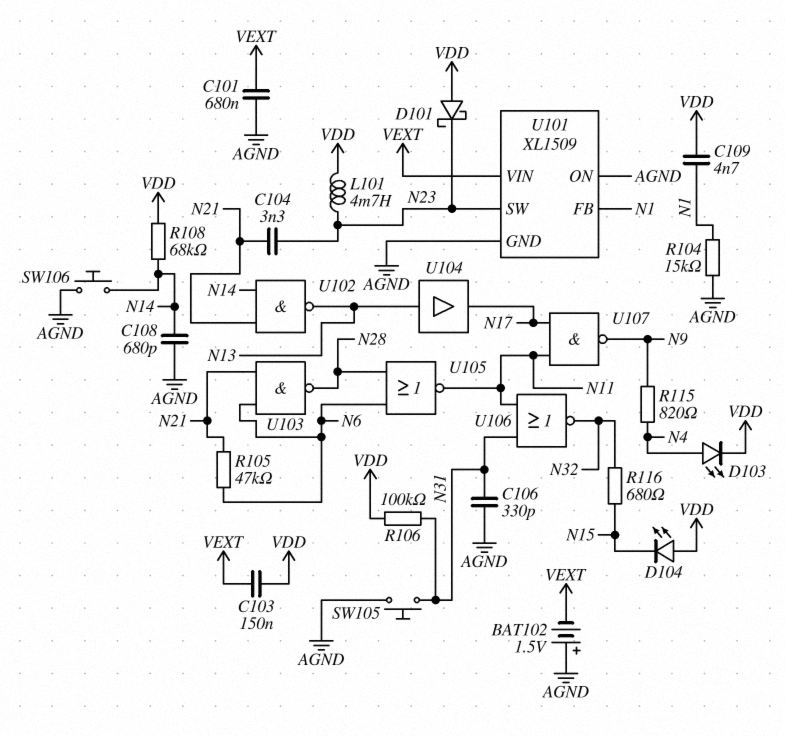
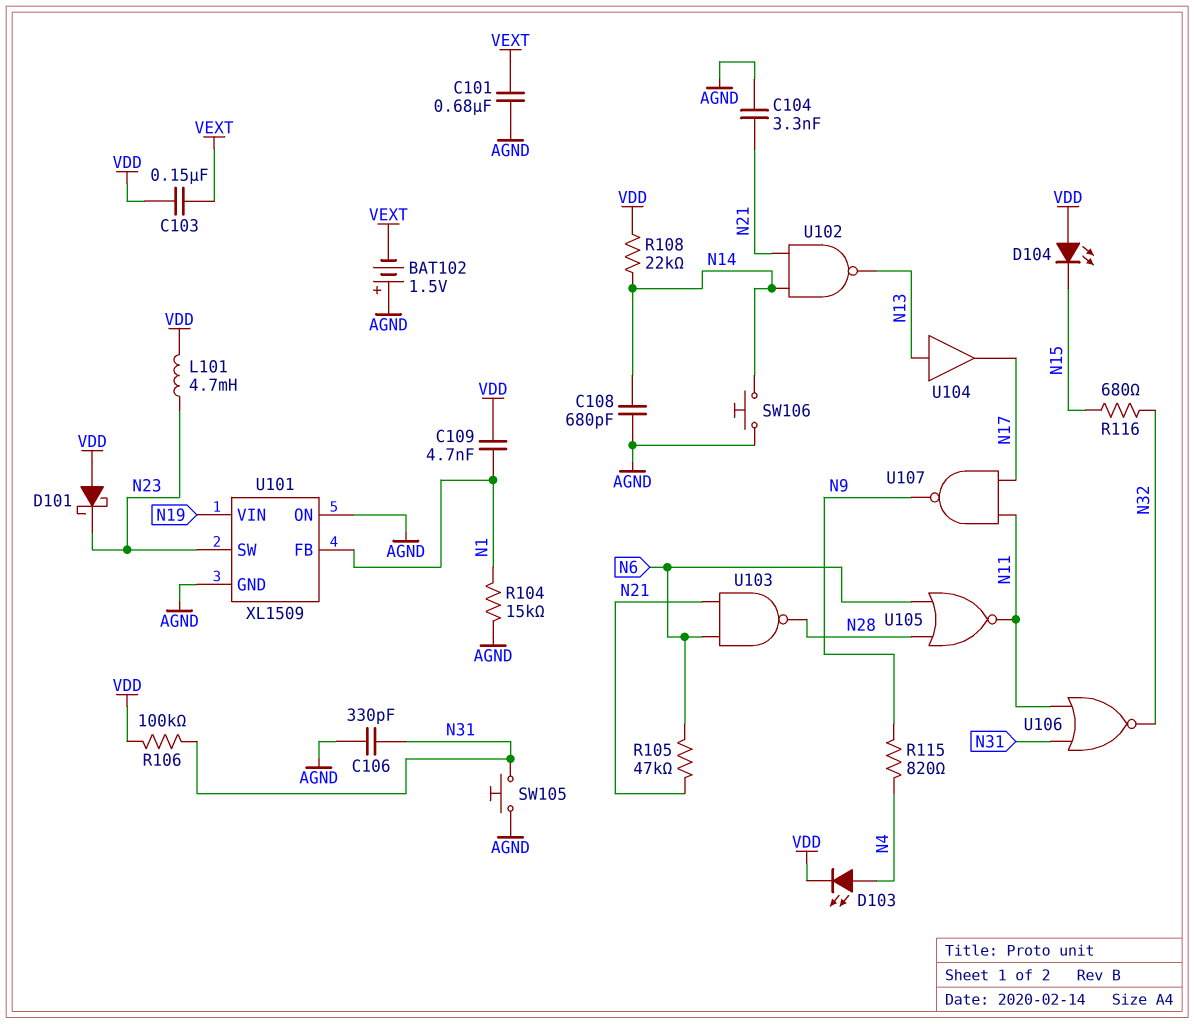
C104: 3.3nF (N21, N23) -> 3.3nF (AGND, N21)
R108: 68k (N14, VDD) -> 22k (N14, VDD)
U101 pin VIN: VEXT -> N19

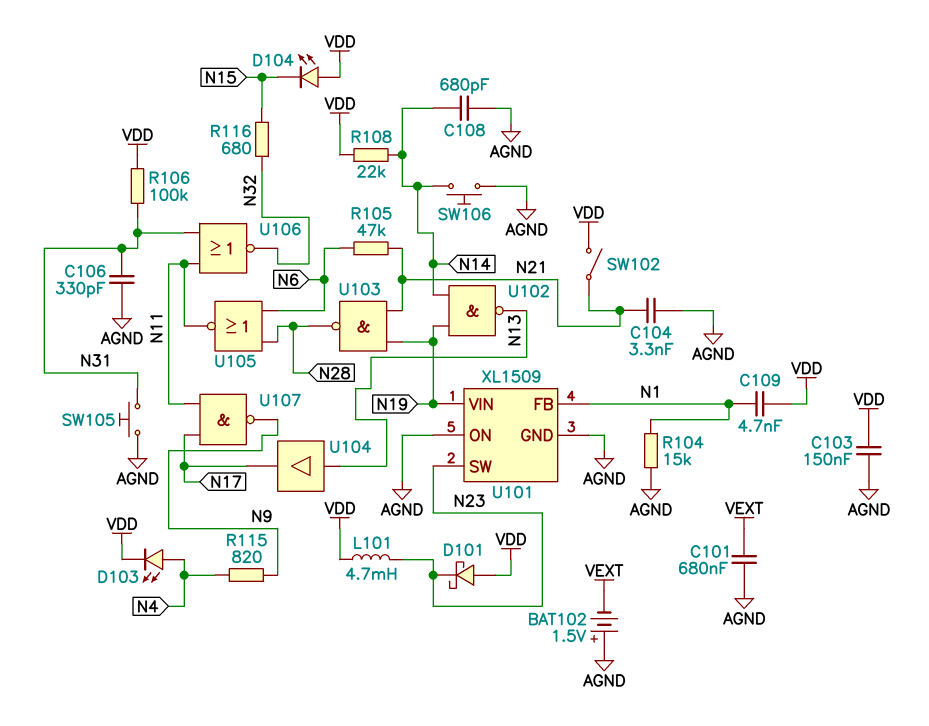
C103: 150nF (VDD, VEXT) -> 150nF (AGND, VDD)
SW102: none -> switch (N21, VDD)
U102: NAND (in N14, in N21, out N13) -> NAND (in N14, in N19, out N13)
U103: NAND (in N6, in N21, out N28) -> NAND (in N19, in N21, out N28)

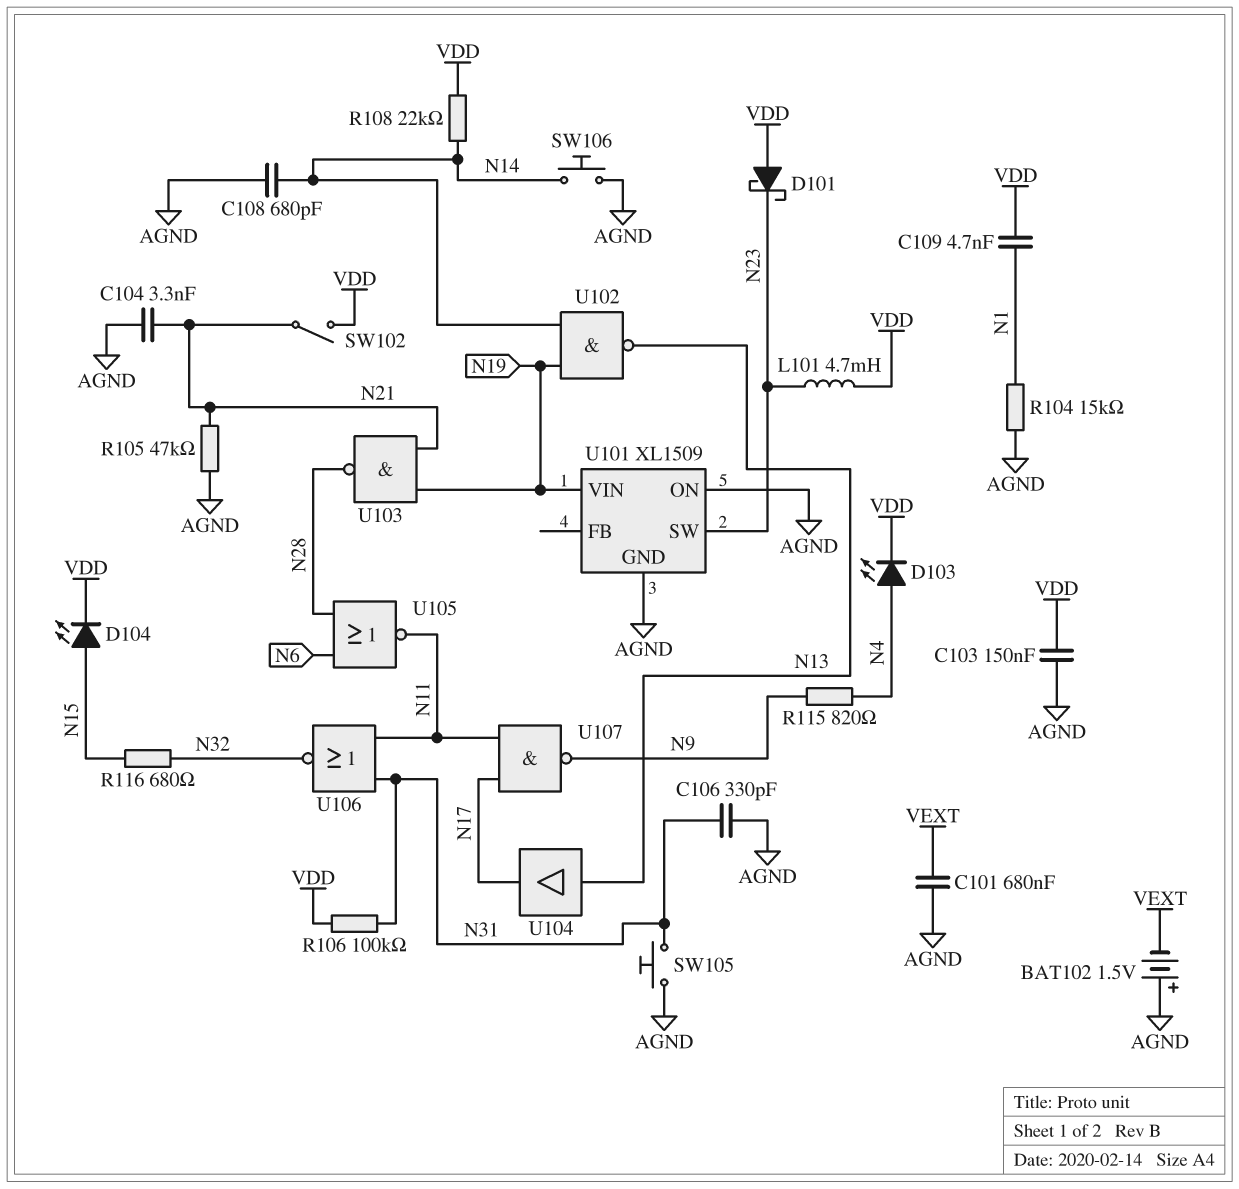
D104: LED (A VDD, K N15) -> LED (A N15, K VDD)
R105: 47k (N6, N21) -> 47k (AGND, N21)
U101 pin FB: N1 -> none

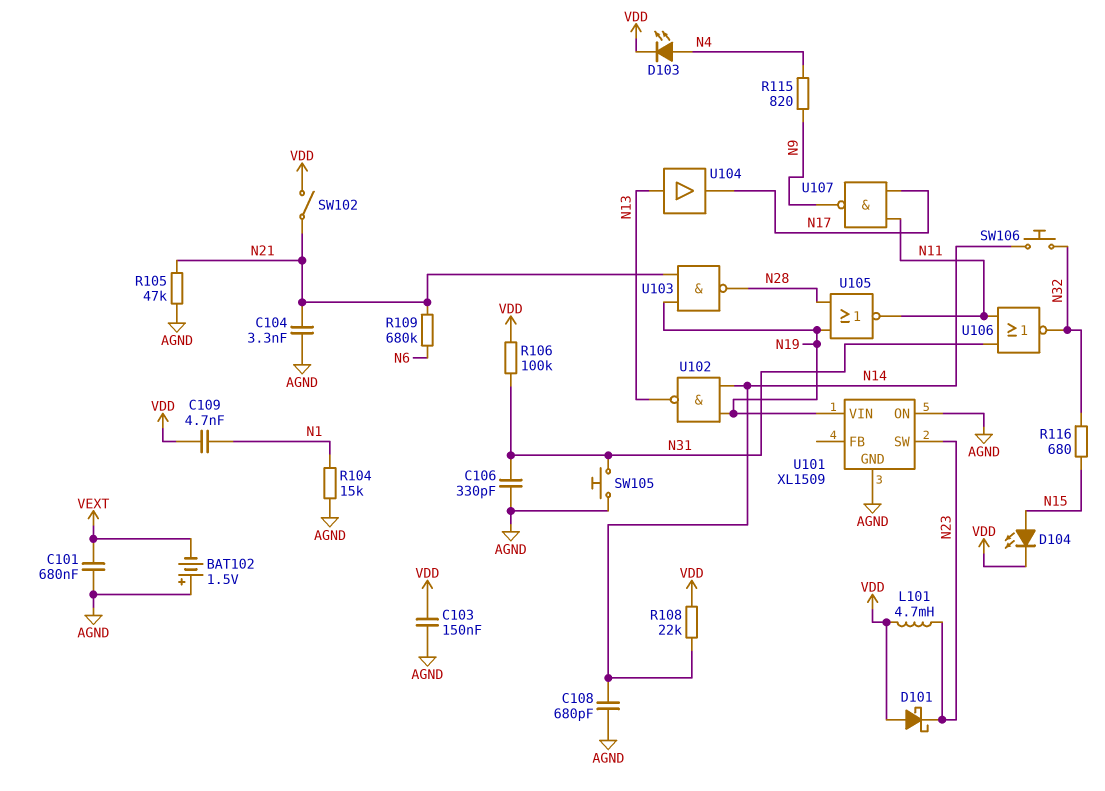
R109: none -> 680k (N6, N21)
SW106: button (AGND, N14) -> button (N14, N32)
U105: NOR (in N6, in N28, out N11) -> NOR (in N19, in N28, out N11)

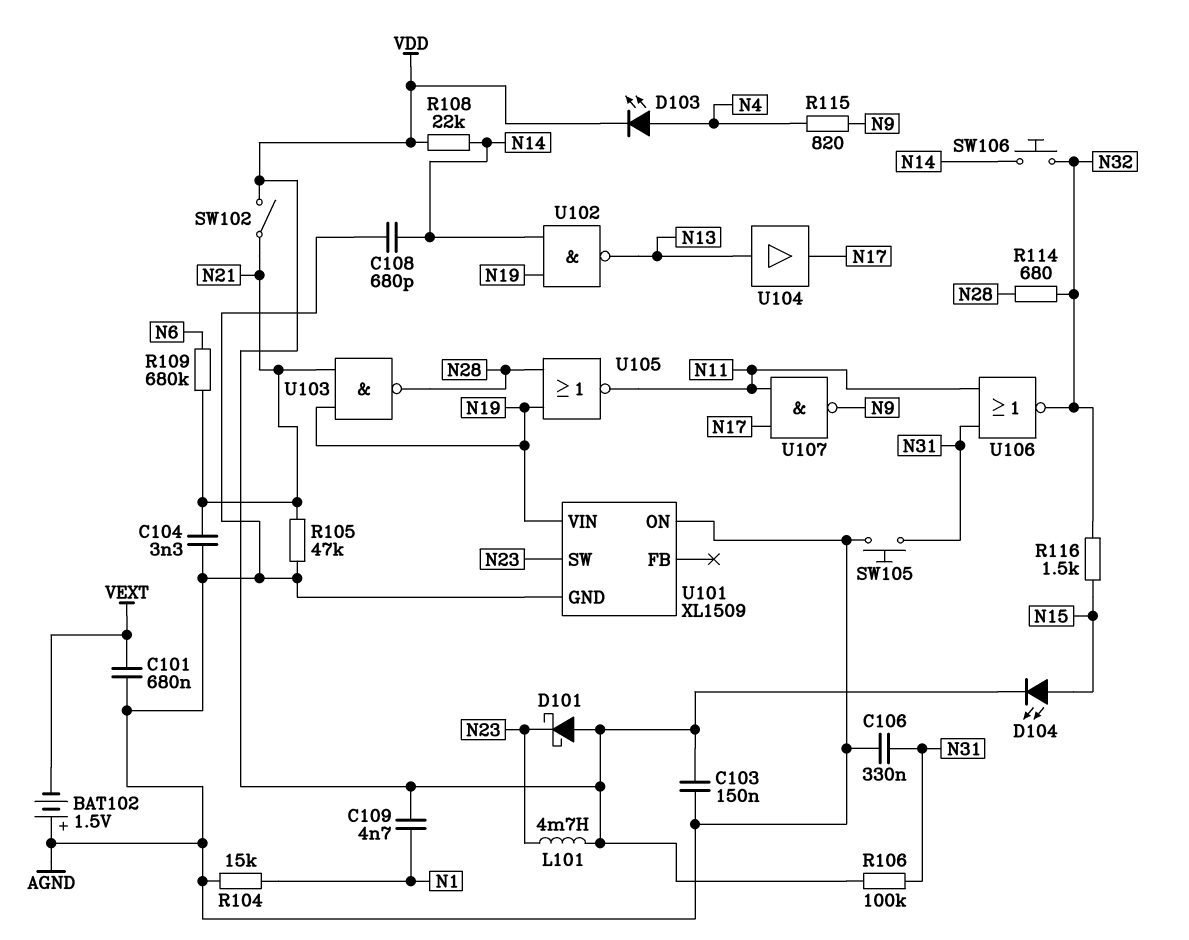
C106: 330pF (AGND, N31) -> 330nF (AGND, N31)
R114: none -> 680 (N28, N32)
R116: 680 (N15, N32) -> 1.5k (N15, N32)

